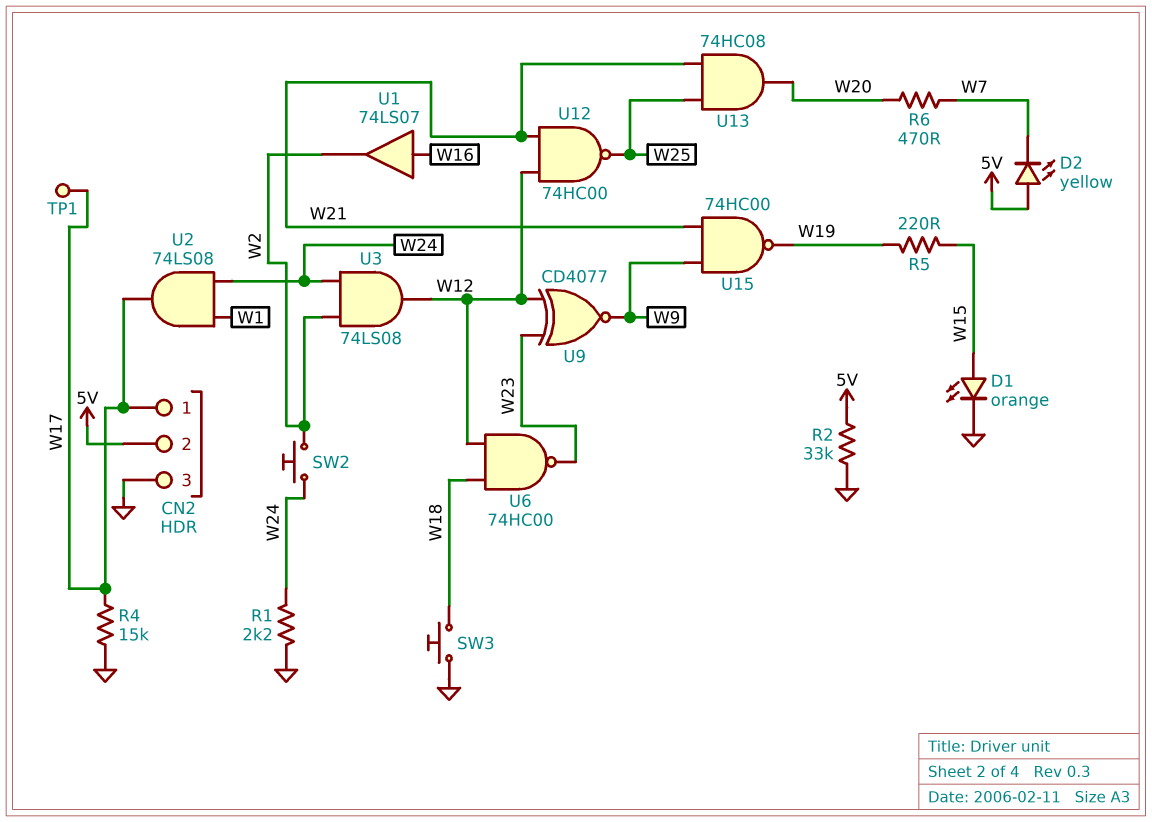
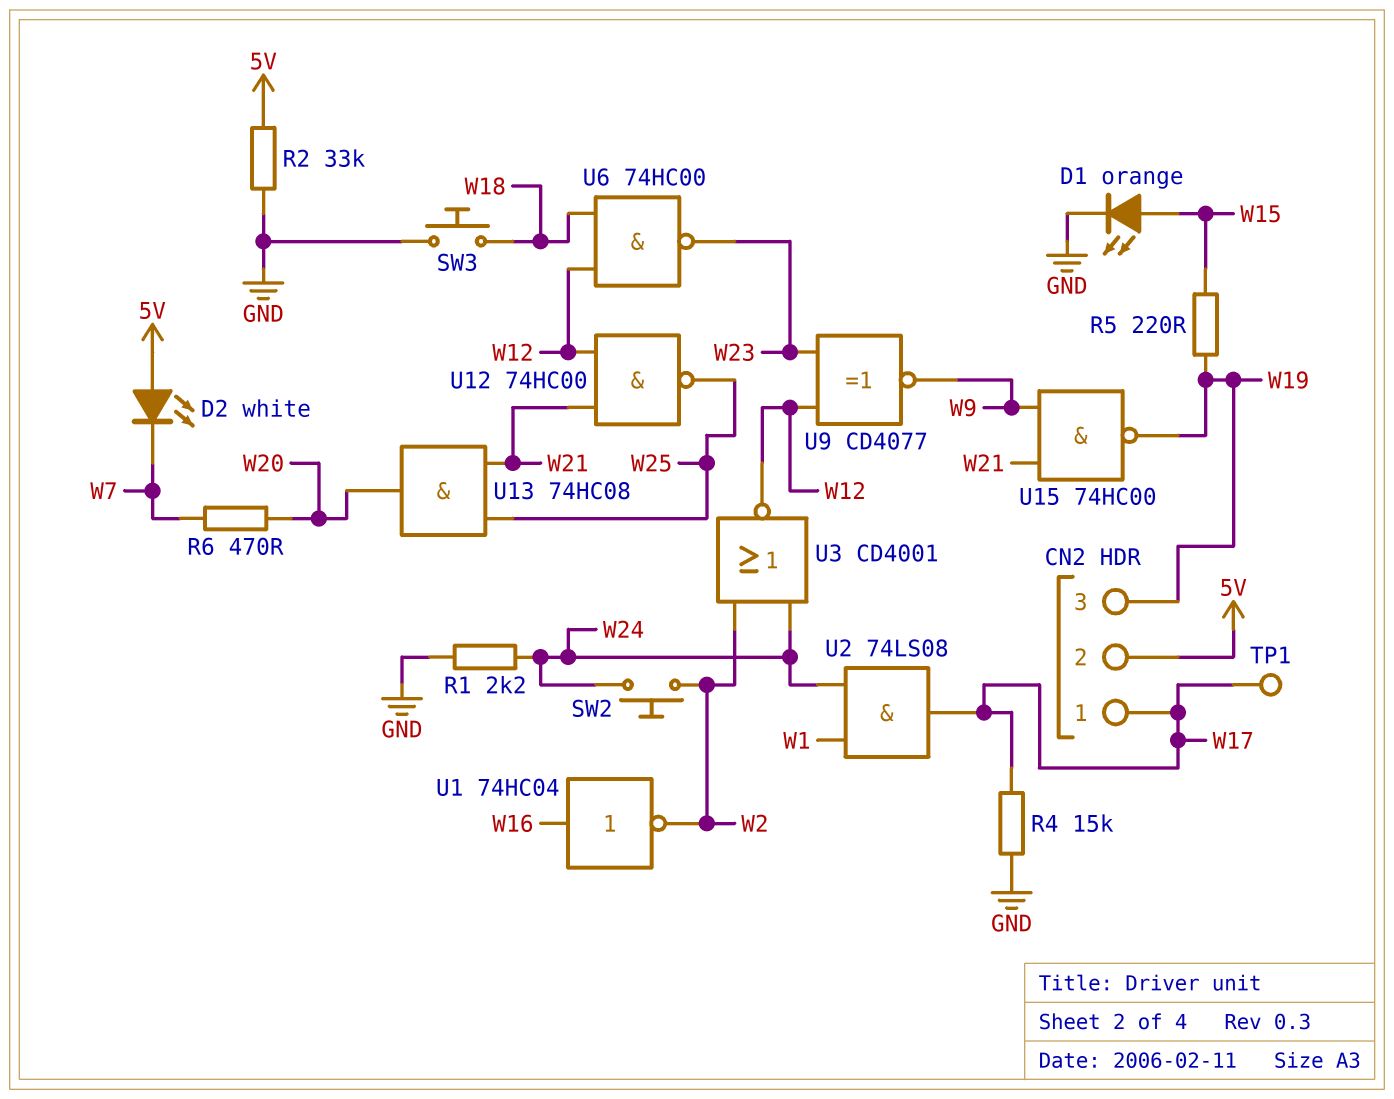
CN2 pin 3: GND -> W19
D2: LED yellow (A 5V, K W7) -> LED white (A 5V, K W7)
U1: buffer 74LS07 (in W16, out W2) -> NOT 74HC04 (in W16, out W2)
U3: AND 74LS08 (in W2, in W24, out W12) -> NOR CD4001 (in W2, in W24, out W12)

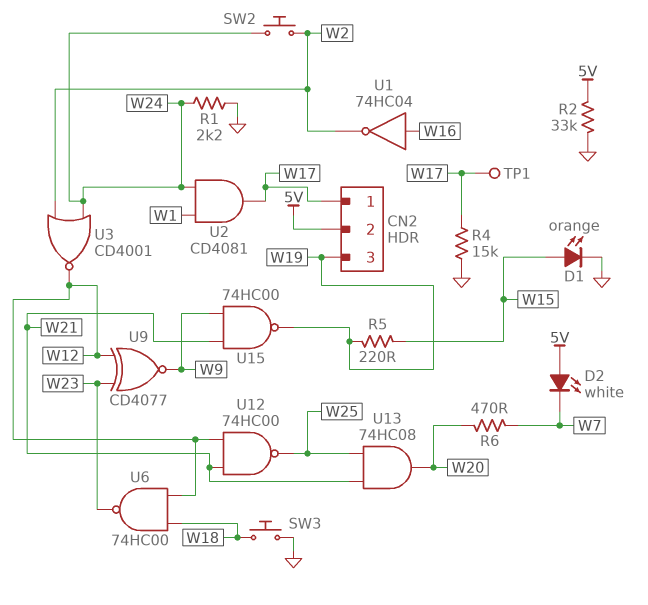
U2: AND 74LS08 (in W1, in W24, out W17) -> AND CD4081 (in W1, in W24, out W17)

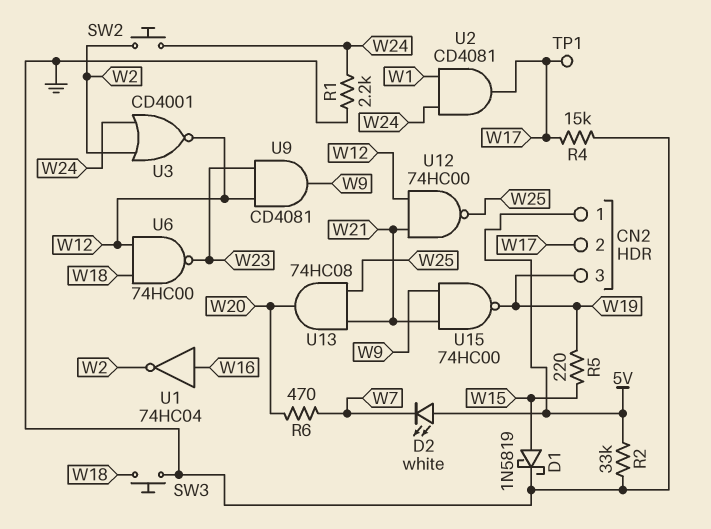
CN2 pin 1: W17 -> 5V
CN2 pin 2: 5V -> W17
D1: LED orange (A W15, K GND) -> schottky 1N5819 (A W15, K GND)
U9: XNOR CD4077 (in W12, in W23, out W9) -> AND CD4081 (in W12, in W23, out W9)

